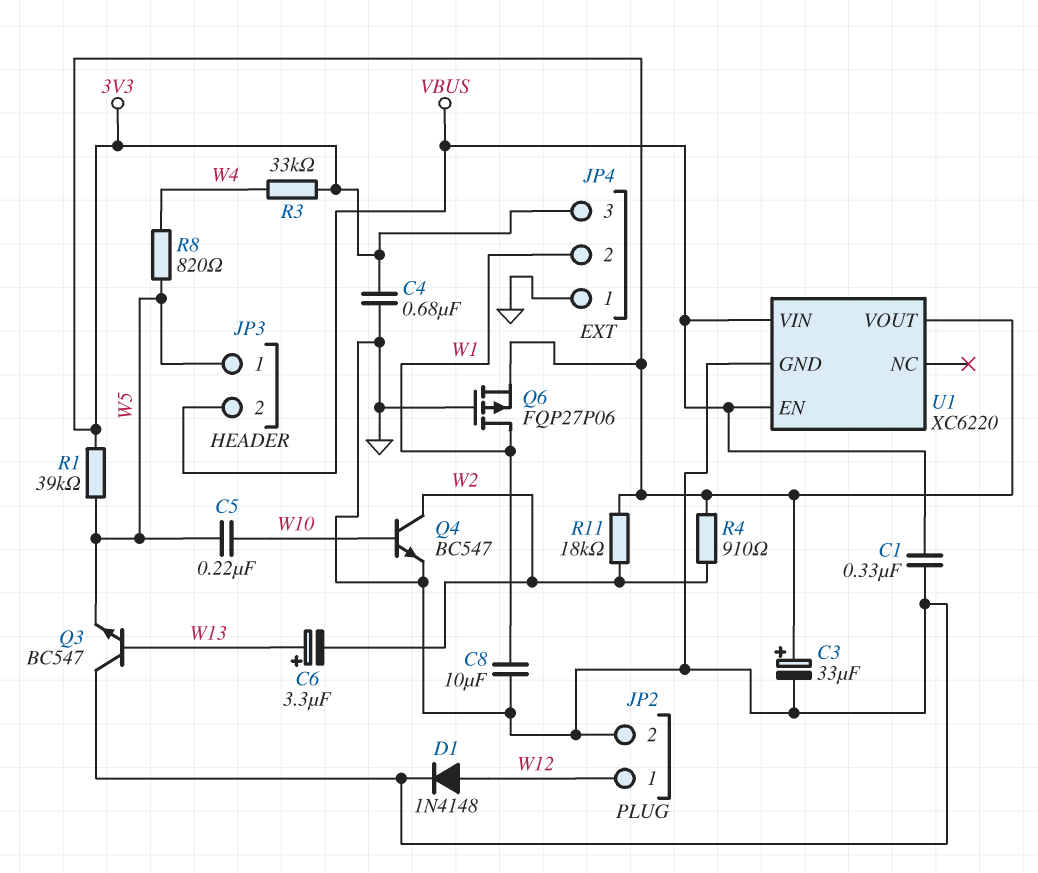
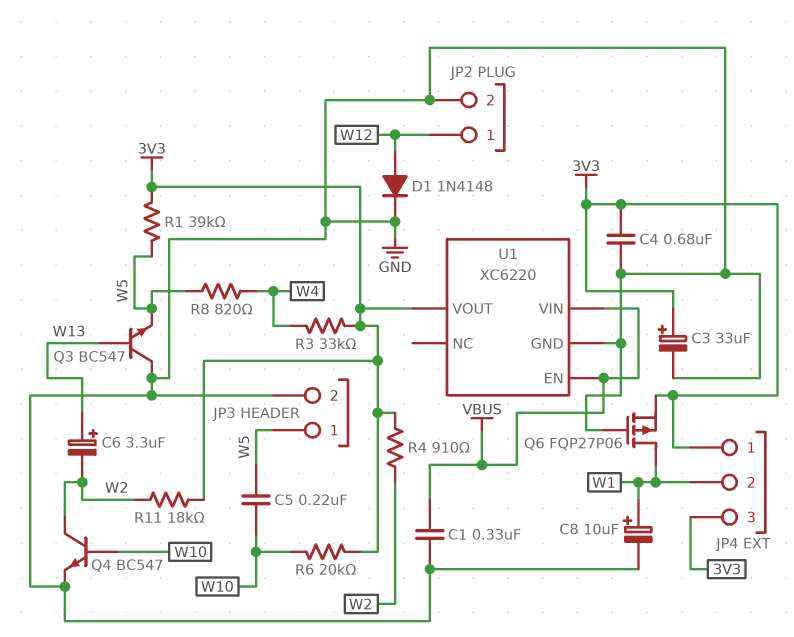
C8: 10uF (GND, W1) -> 10uF (plus W1, minus GND)
JP3 pin 2: VBUS -> GND
JP4 pin 1: GND -> 3V3
R6: none -> 20k (3V3, W10)

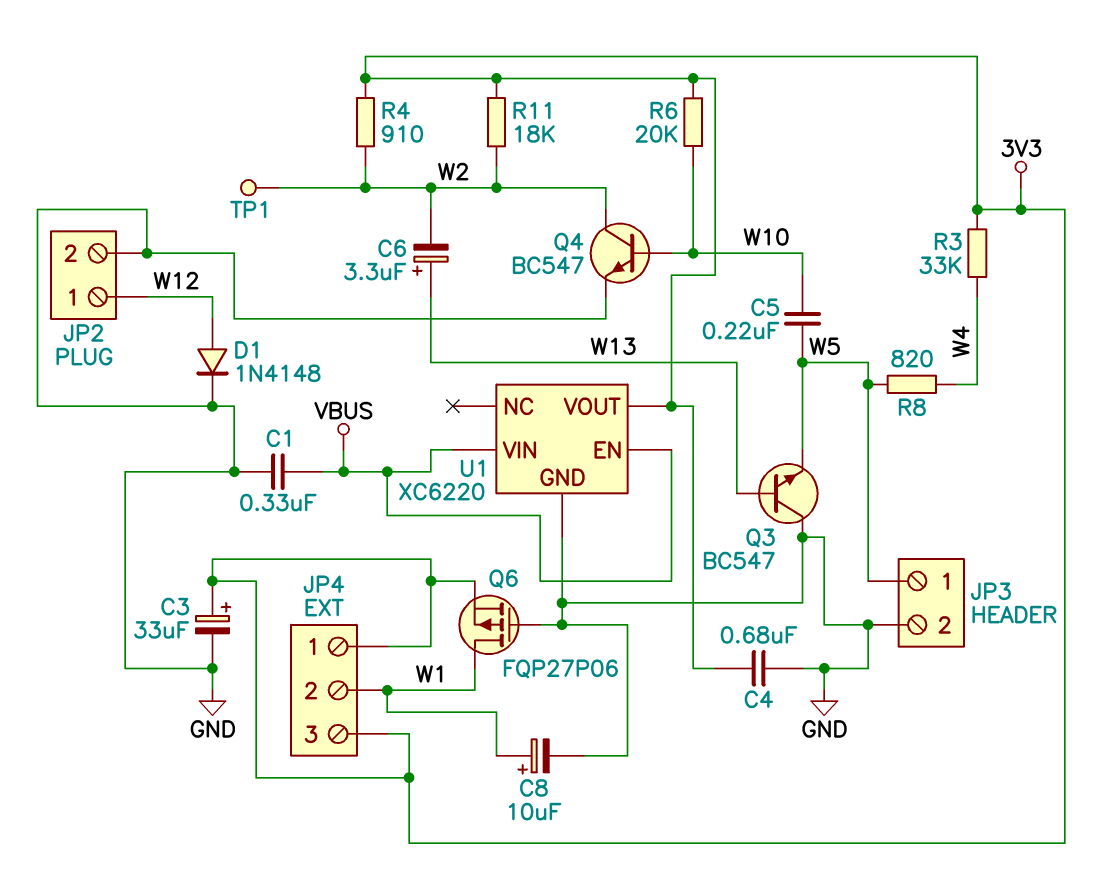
R1: 39k (3V3, W5) -> none
TP1: none -> test point (W2)

